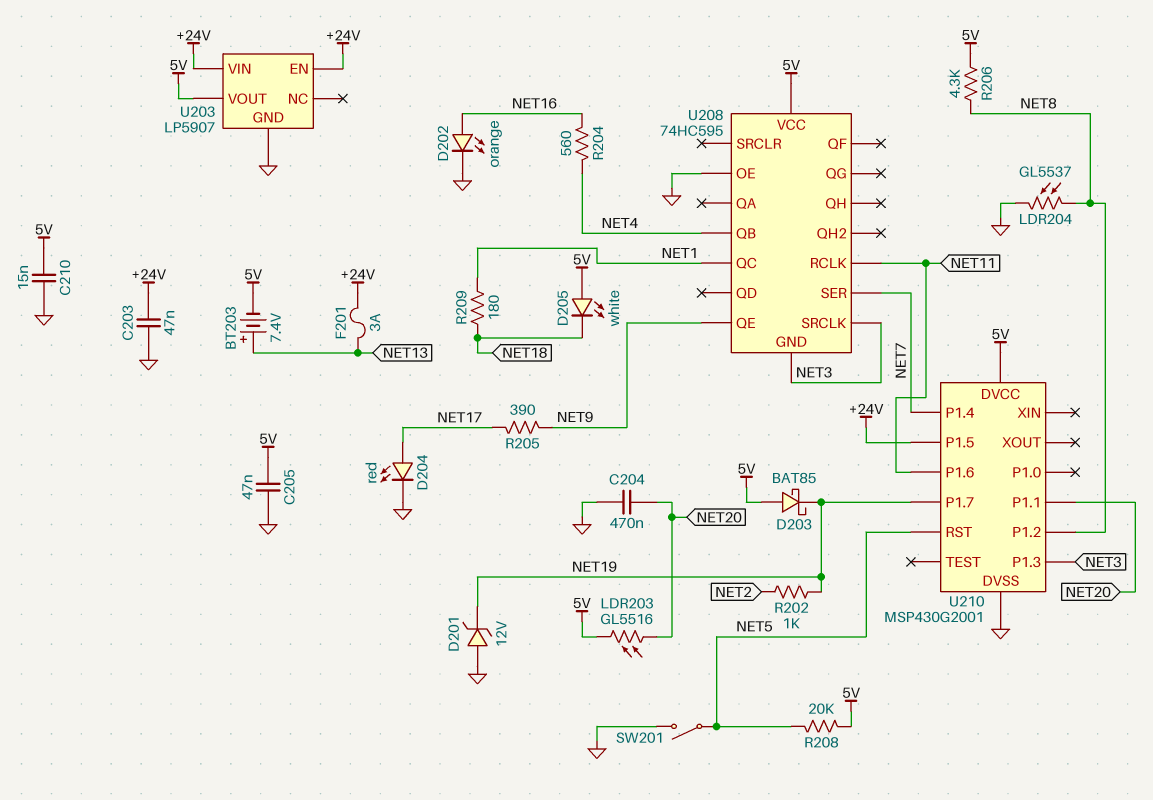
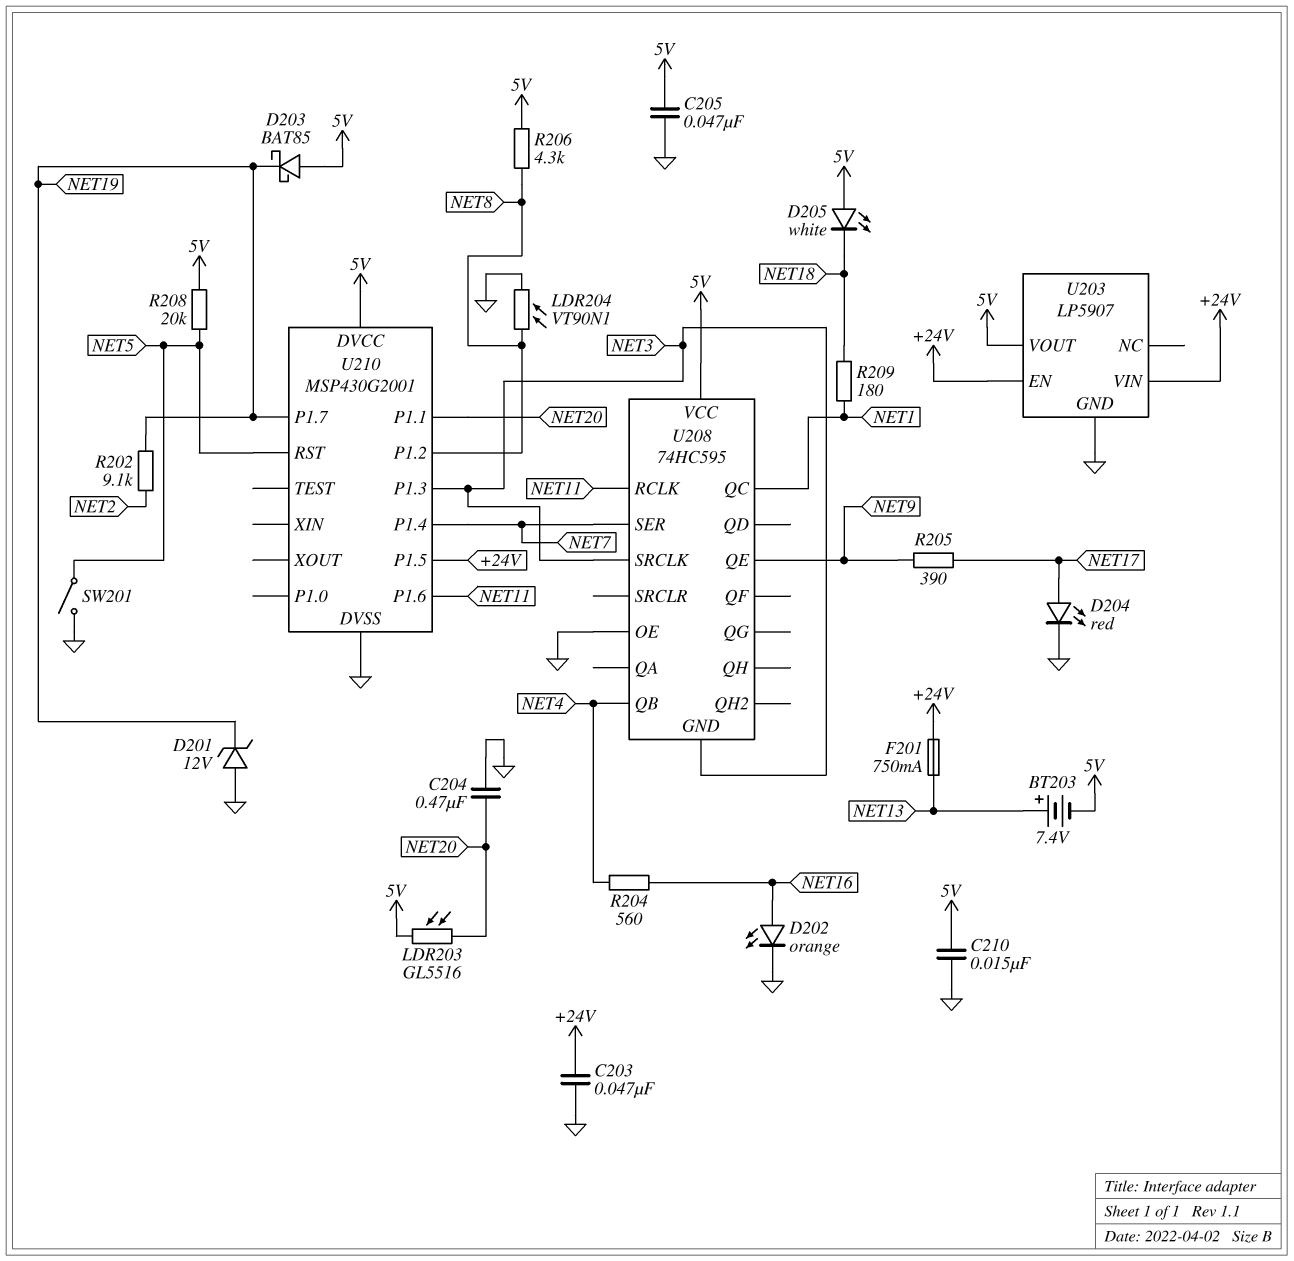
F201: 3A (+24V, NET13) -> 750mA (+24V, NET13)
LDR204: GL5537 (GND, NET8) -> VT90N1 (GND, NET8)
R202: 1k (NET2, NET19) -> 9.1k (NET2, NET19)

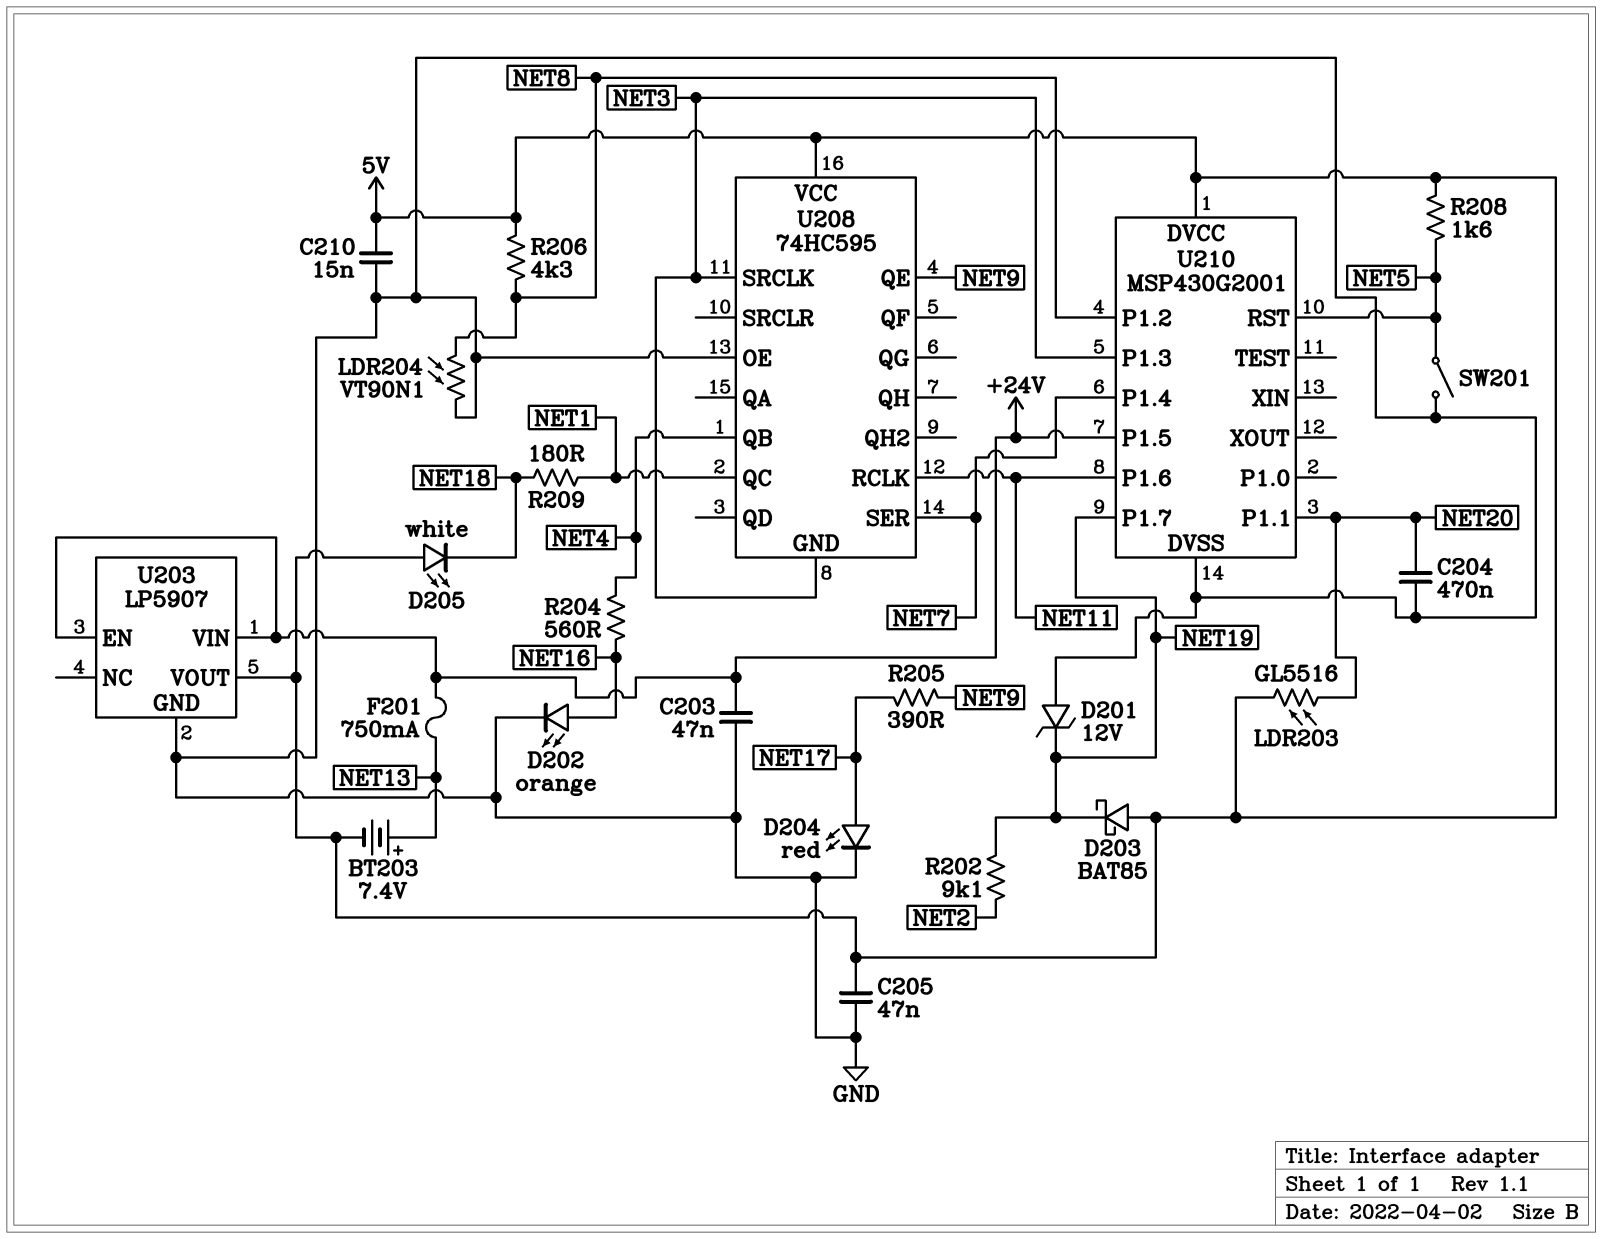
R208: 20k (5V, NET5) -> 1.6k (5V, NET5)

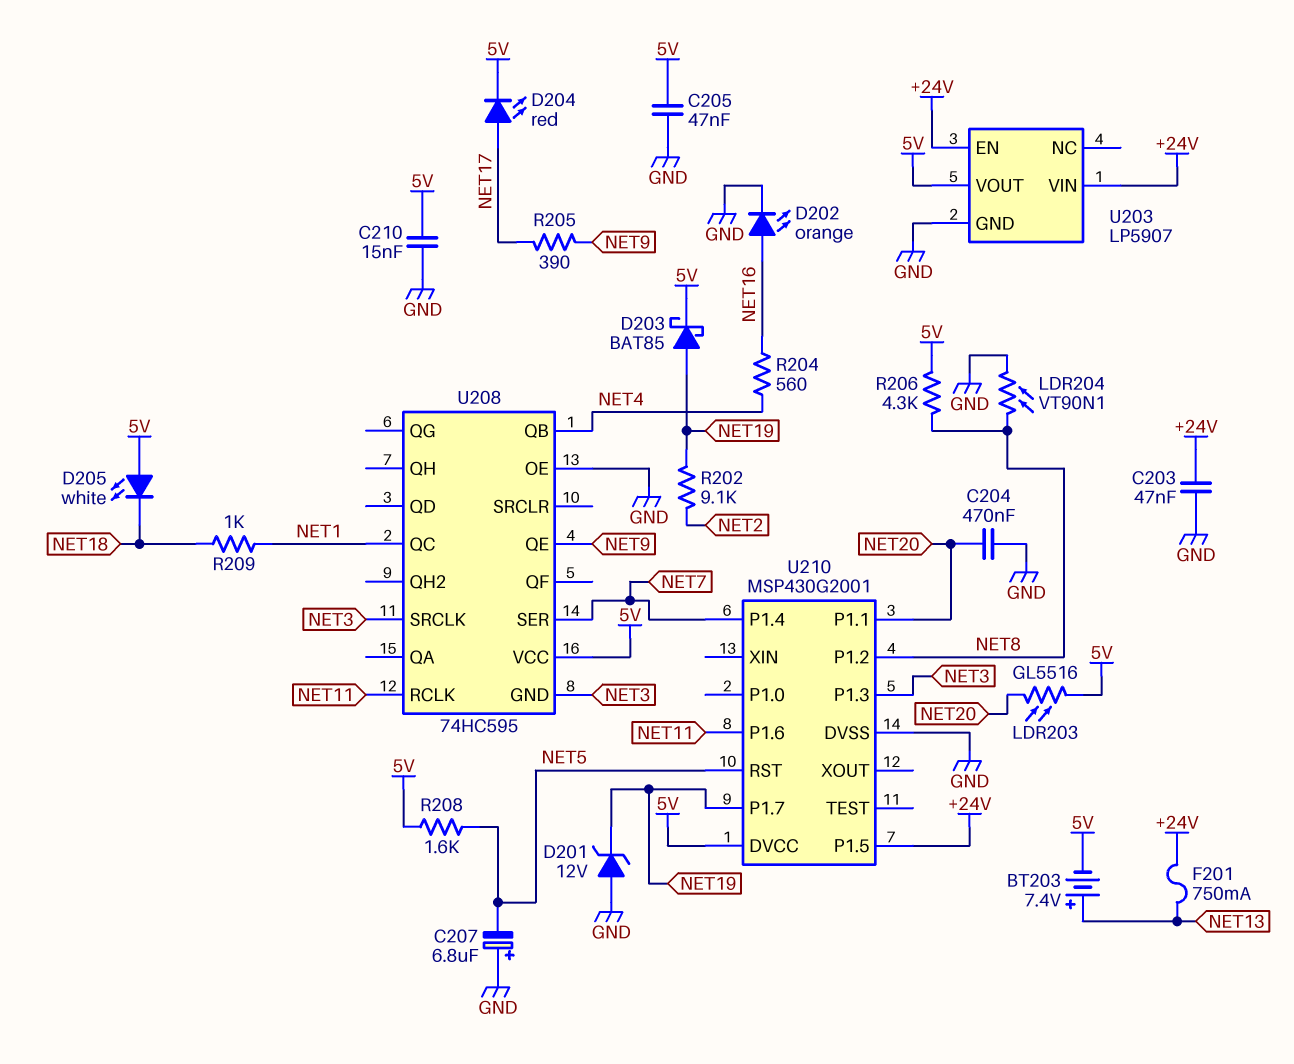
C207: none -> 6.8uF (plus GND, minus NET5)
D203: schottky BAT85 (A 5V, K NET19) -> schottky BAT85 (A NET19, K 5V)
D204: LED red (A NET17, K GND) -> LED red (A NET17, K 5V)
R209: 180 (NET1, NET18) -> 1k (NET1, NET18)
SW201: switch (GND, NET5) -> none

